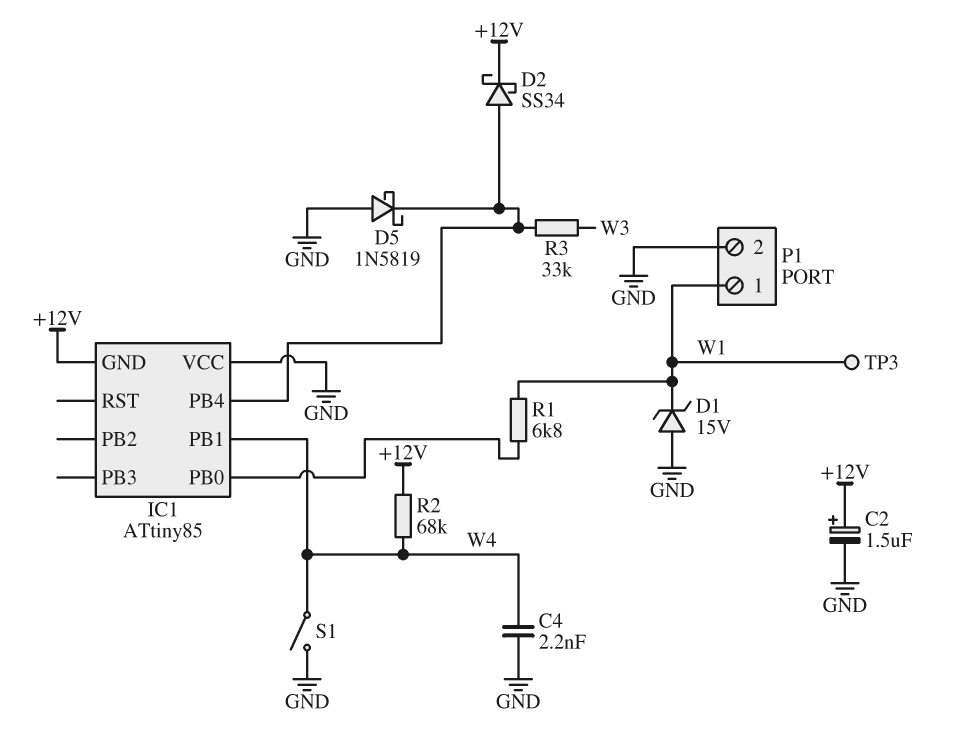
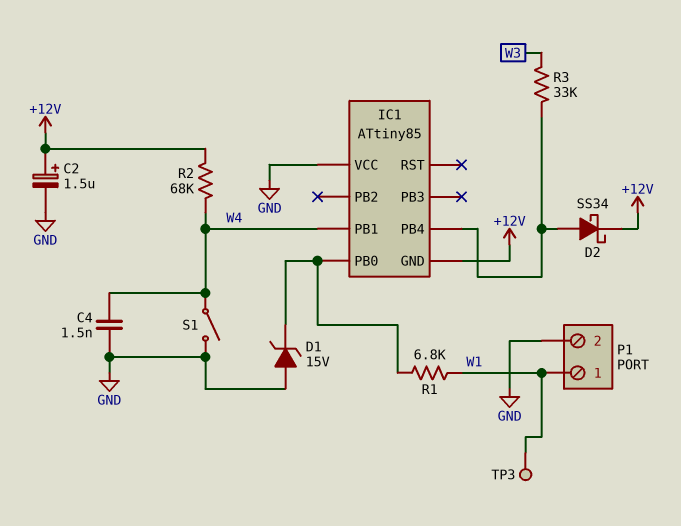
C4: 2.2nF (GND, W4) -> 1.5nF (GND, W4)
D1: zener 15V (A GND, K W1) -> zener 15V (A GND, K IC1/PB0)
D5: schottky 1N5819 (A GND, K IC1/PB4) -> none

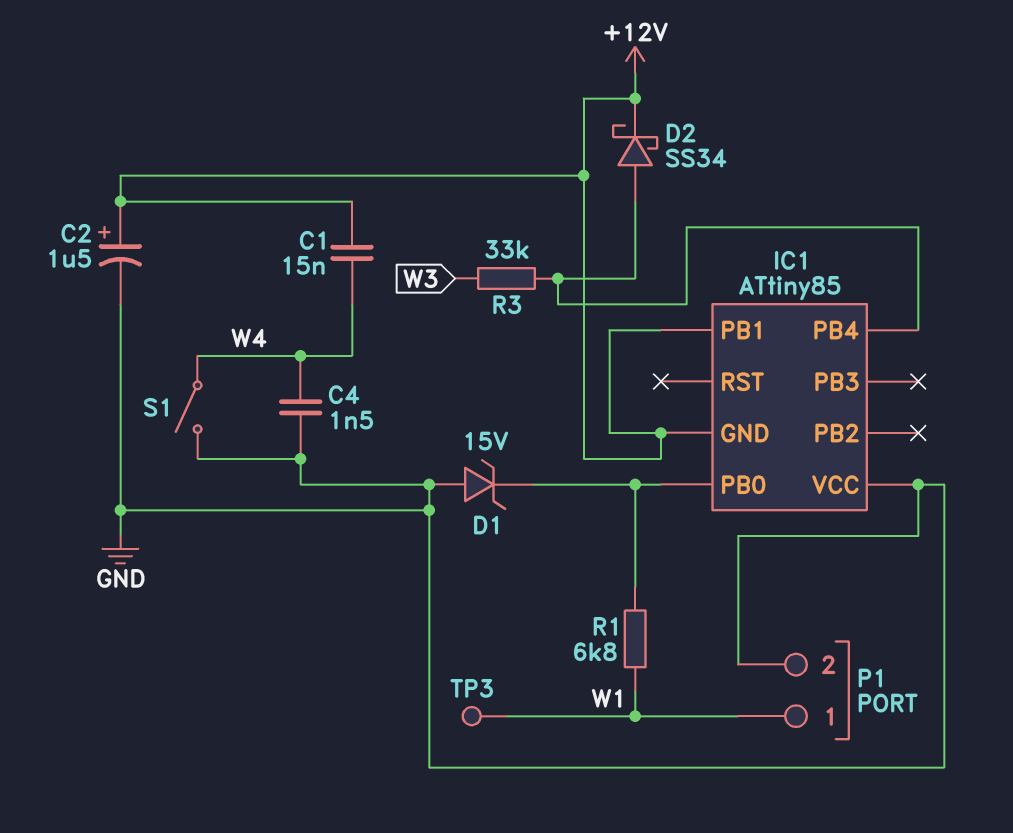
C1: none -> 15nF (+12V, W4)
IC1 pin PB1: W4 -> +12V
R2: 68k (+12V, W4) -> none

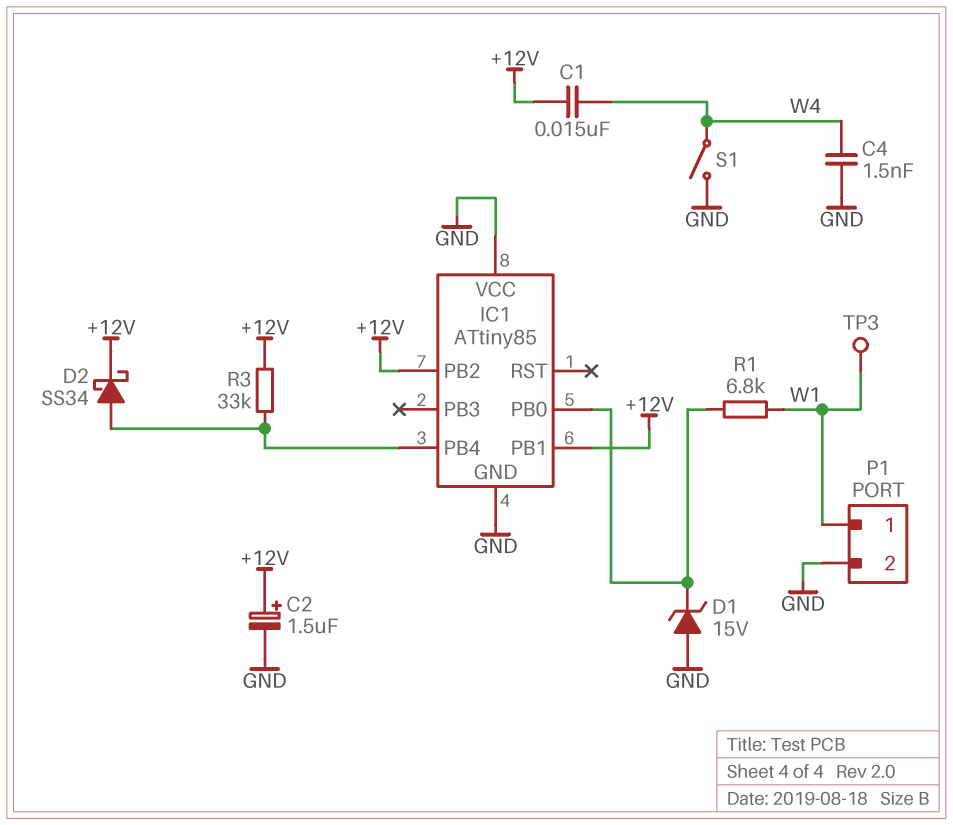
IC1 pin GND: +12V -> GND
IC1 pin PB2: none -> +12V
R3: 33k (IC1/PB4, W3) -> 33k (+12V, IC1/PB4)

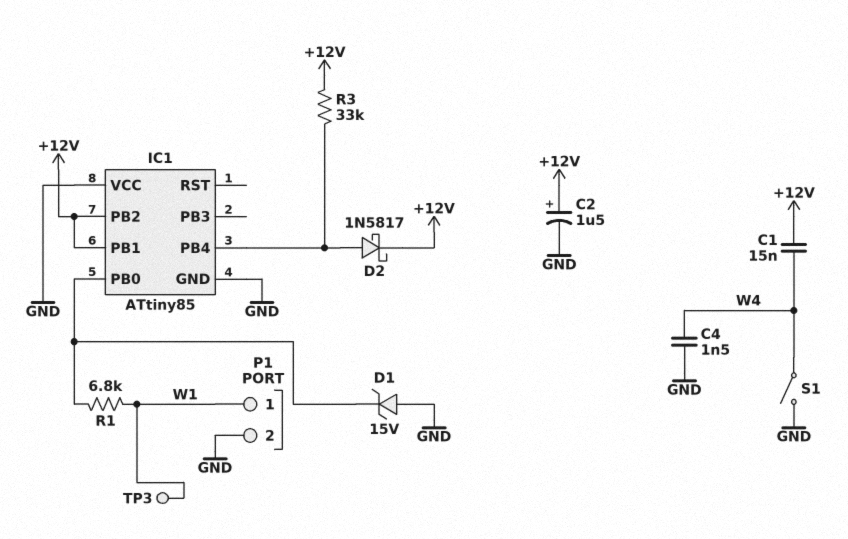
D2: schottky SS34 (A IC1/PB4, K +12V) -> schottky 1N5817 (A IC1/PB4, K +12V)

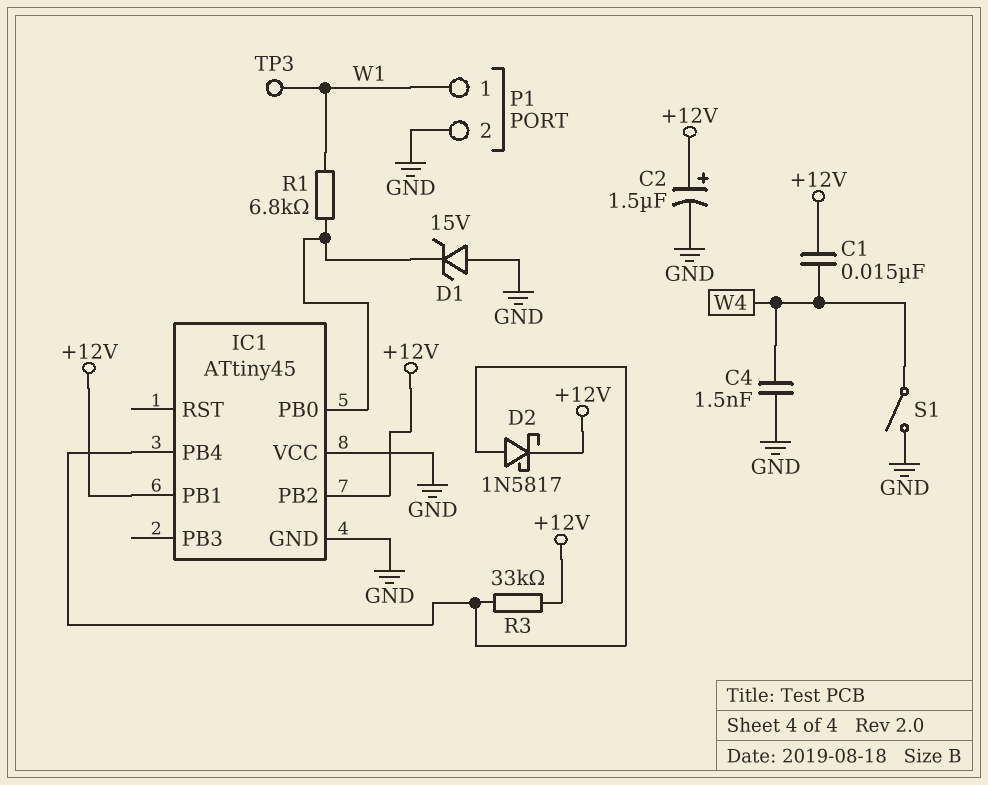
IC1: ATtiny85 -> ATtiny45

